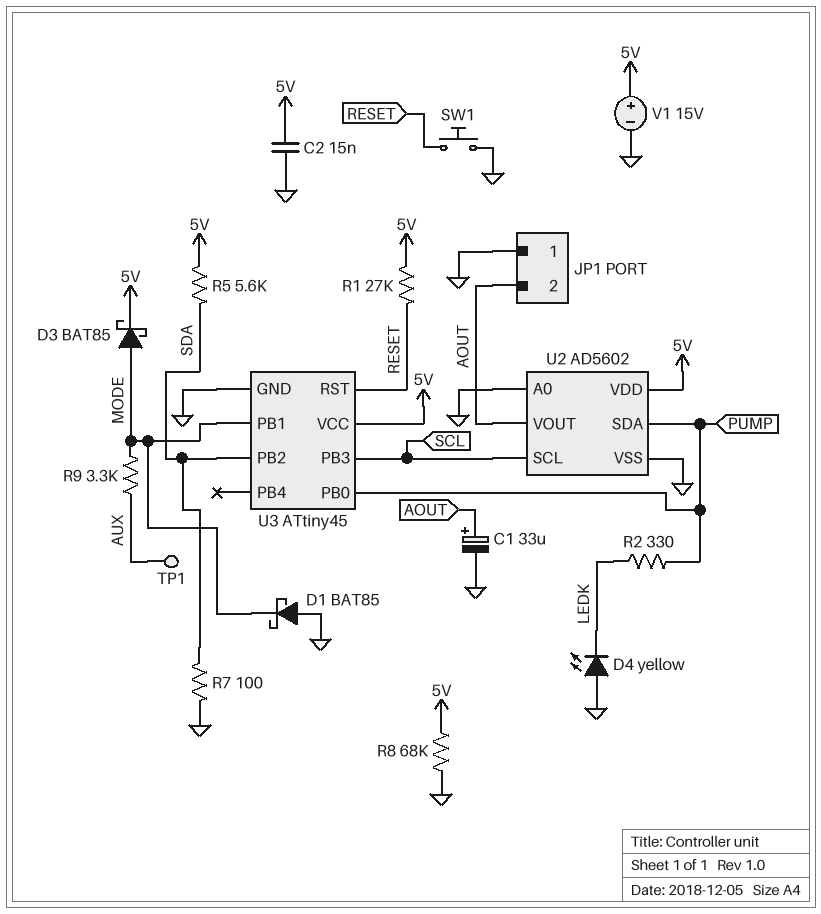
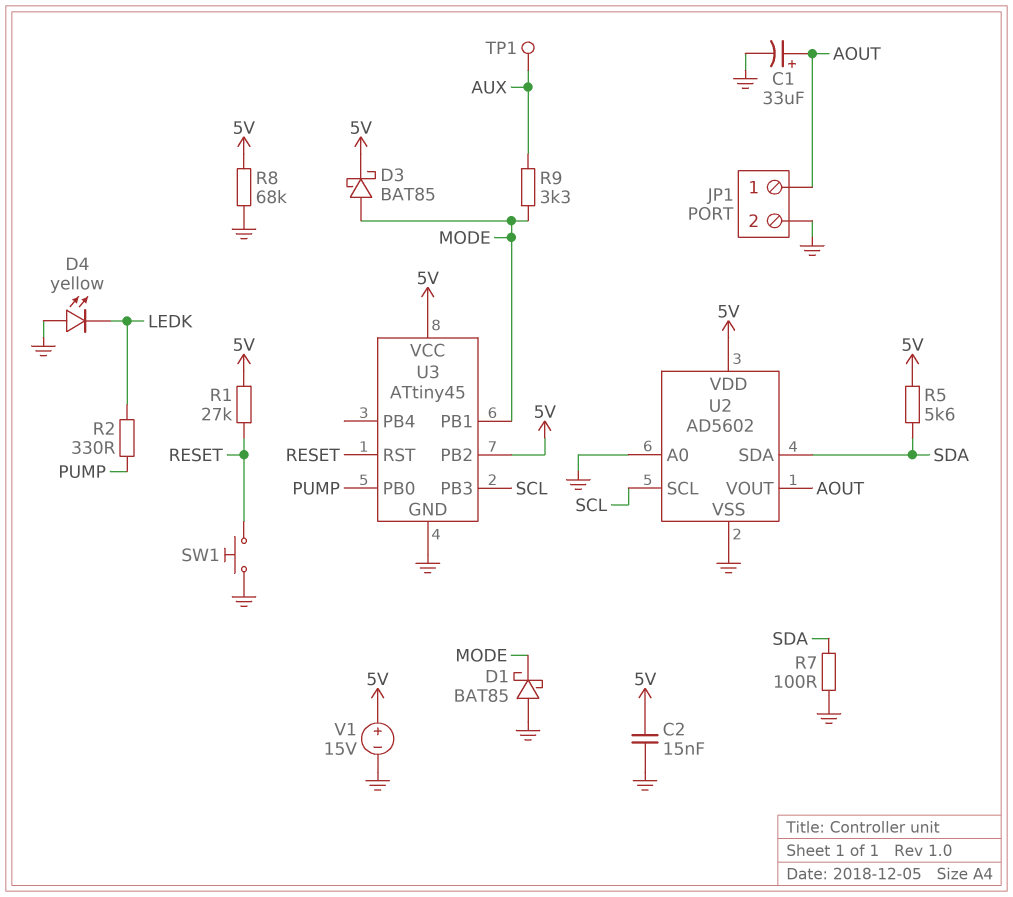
JP1 pin 1: GND -> AOUT
JP1 pin 2: AOUT -> GND
U2 pin SDA: PUMP -> SDA
U3 pin PB2: SDA -> 5V

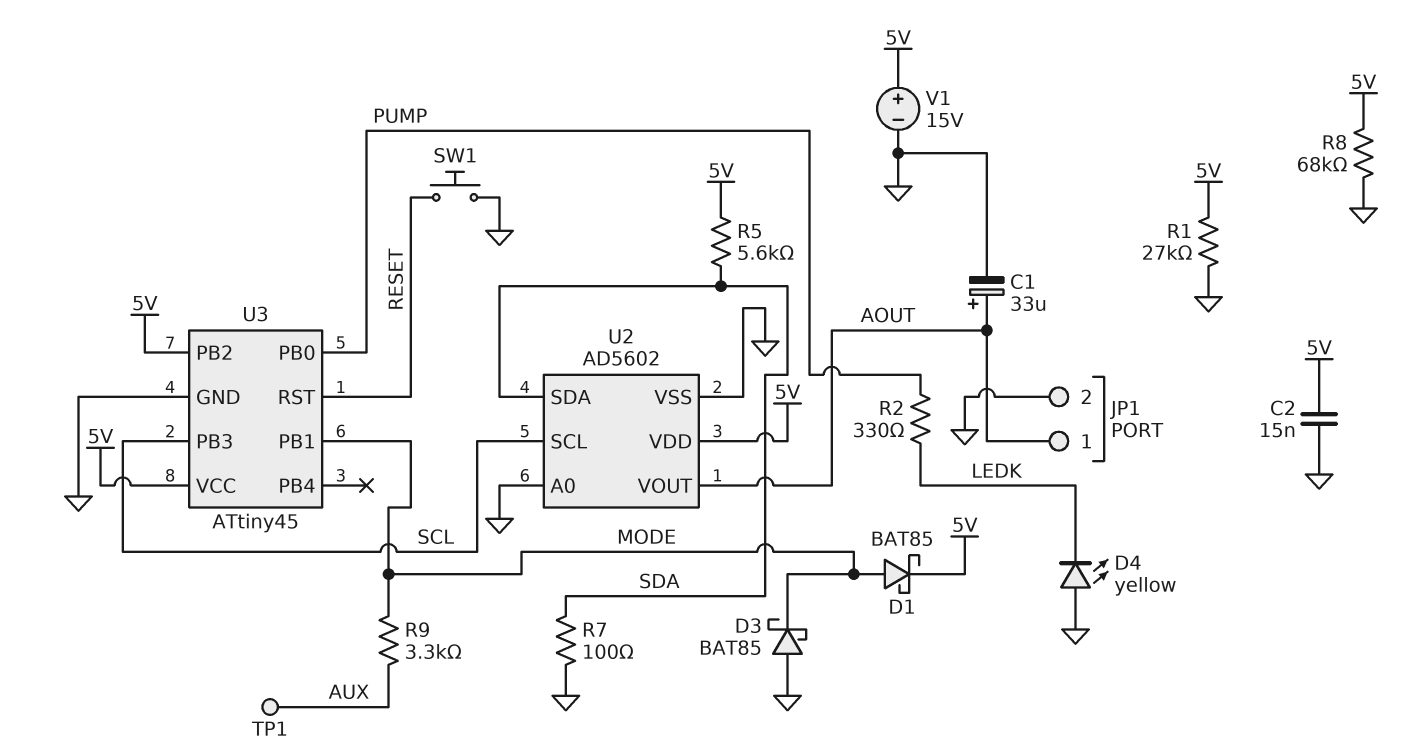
D1: schottky BAT85 (A GND, K MODE) -> schottky BAT85 (A MODE, K 5V)
D3: schottky BAT85 (A MODE, K 5V) -> schottky BAT85 (A GND, K MODE)
R1: 27k (5V, RESET) -> 27k (5V, GND)

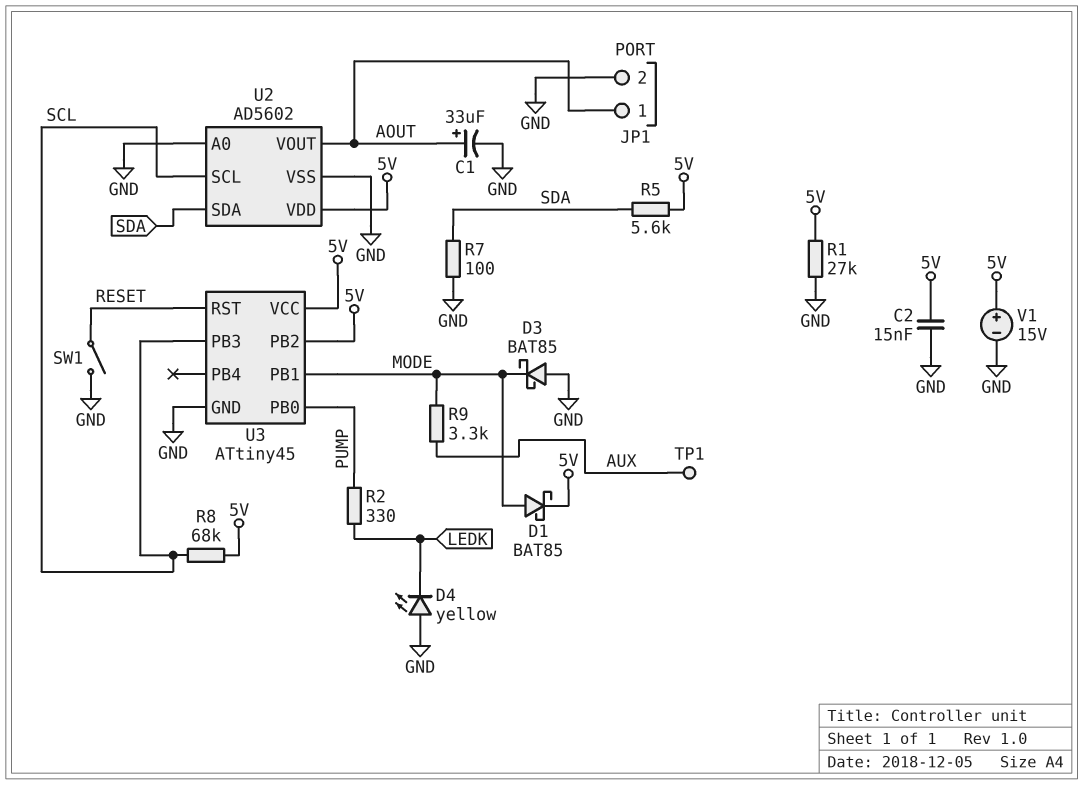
R8: 68k (5V, GND) -> 68k (5V, SCL)
SW1: button (GND, RESET) -> switch (GND, RESET)

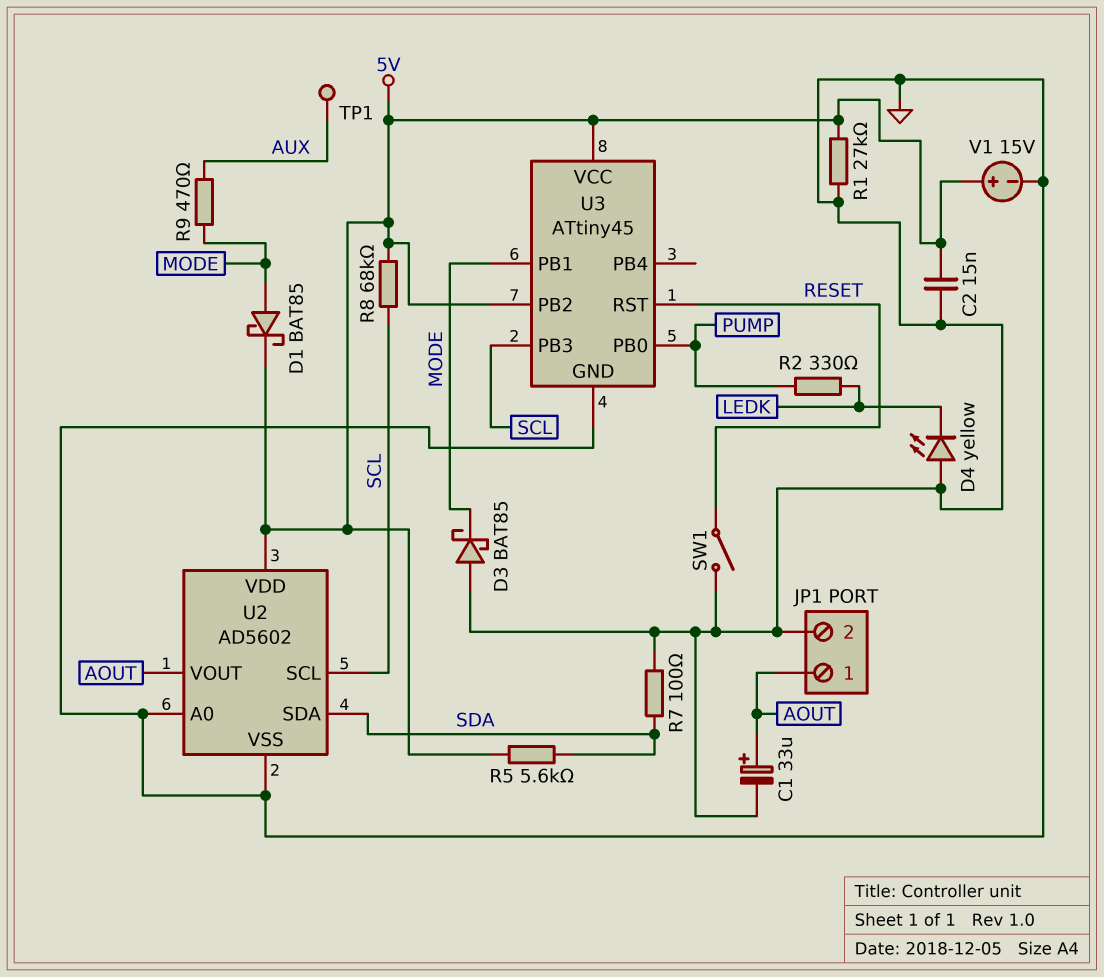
R9: 3.3k (AUX, MODE) -> 470 (AUX, MODE)

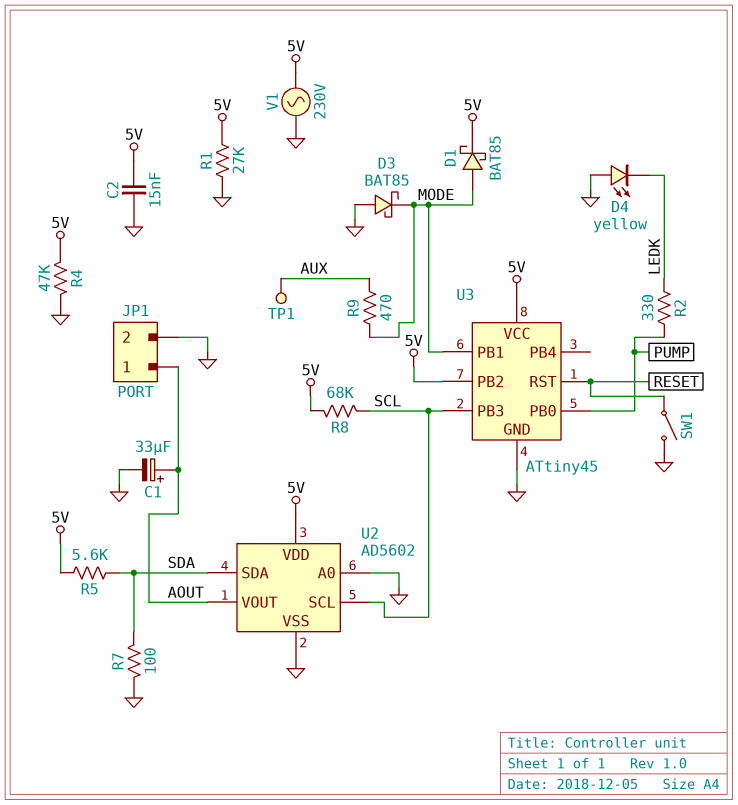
R4: none -> 47k (5V, GND)
V1: 15V (plus 5V, minus GND) -> AC 230V (5V, GND)

